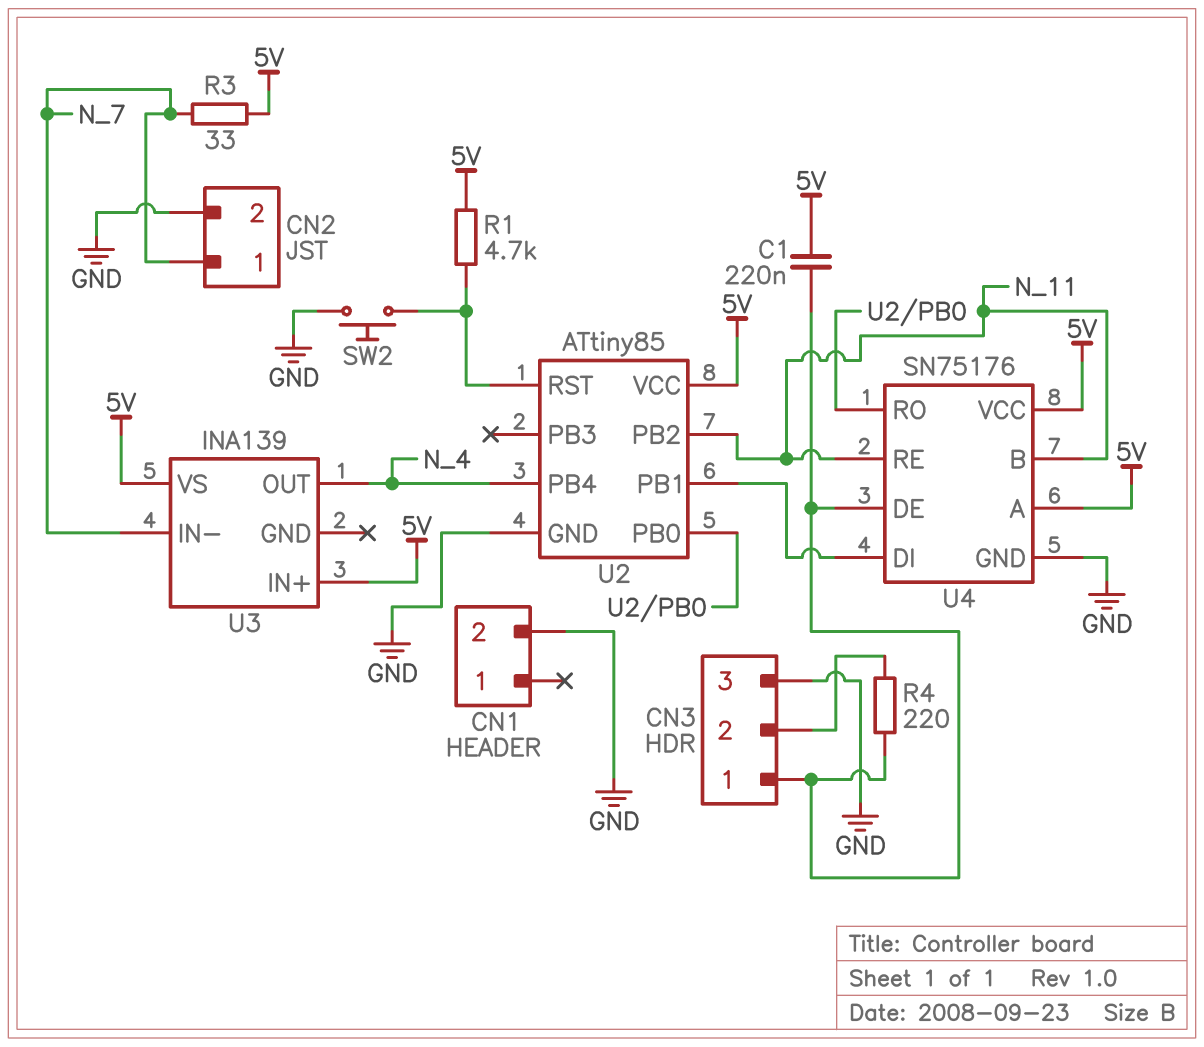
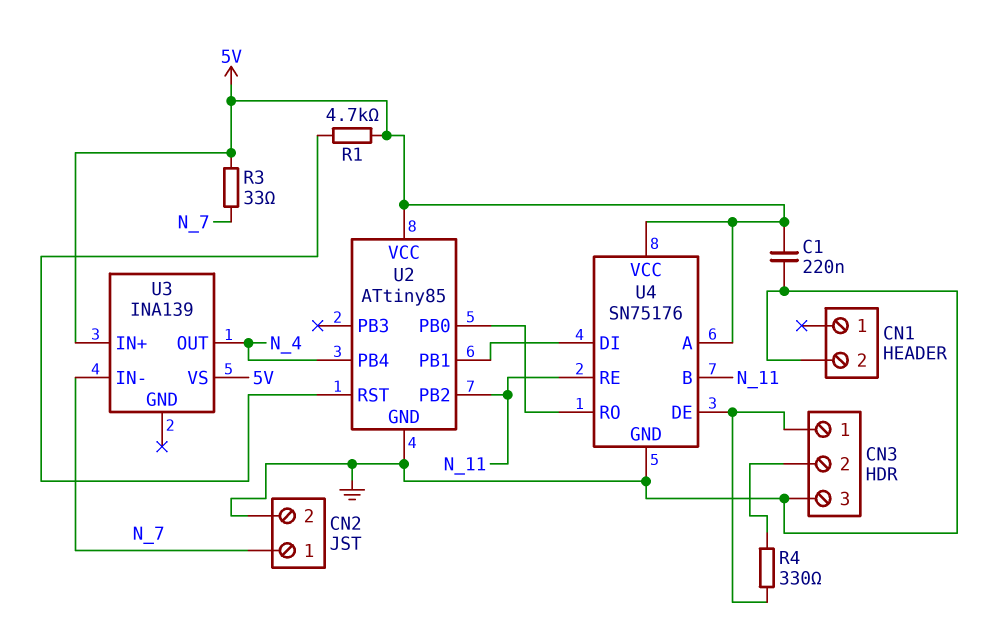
C1: 220nF (5V, CN3/1) -> 220nF (5V, GND)
R4: 220 (CN3/1, CN3/2) -> 330 (CN3/1, CN3/2)
SW2: button (GND, U2/RST) -> none

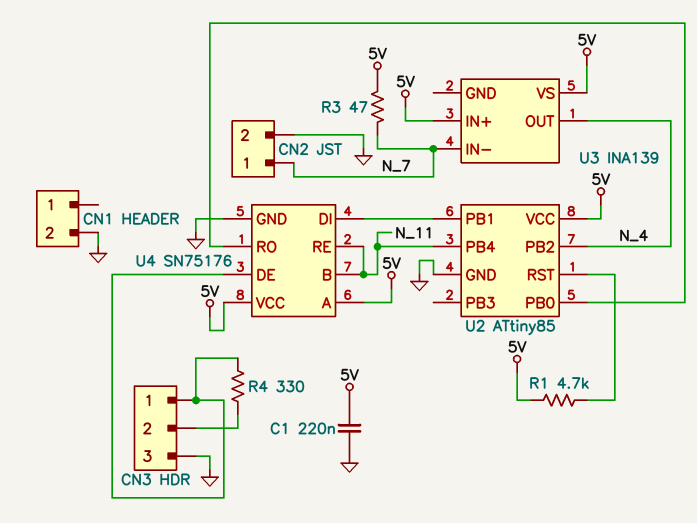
R3: 33 (5V, N_7) -> 47 (5V, N_7)
U2 pin PB2: N_11 -> N_4
U2 pin PB4: N_4 -> N_11

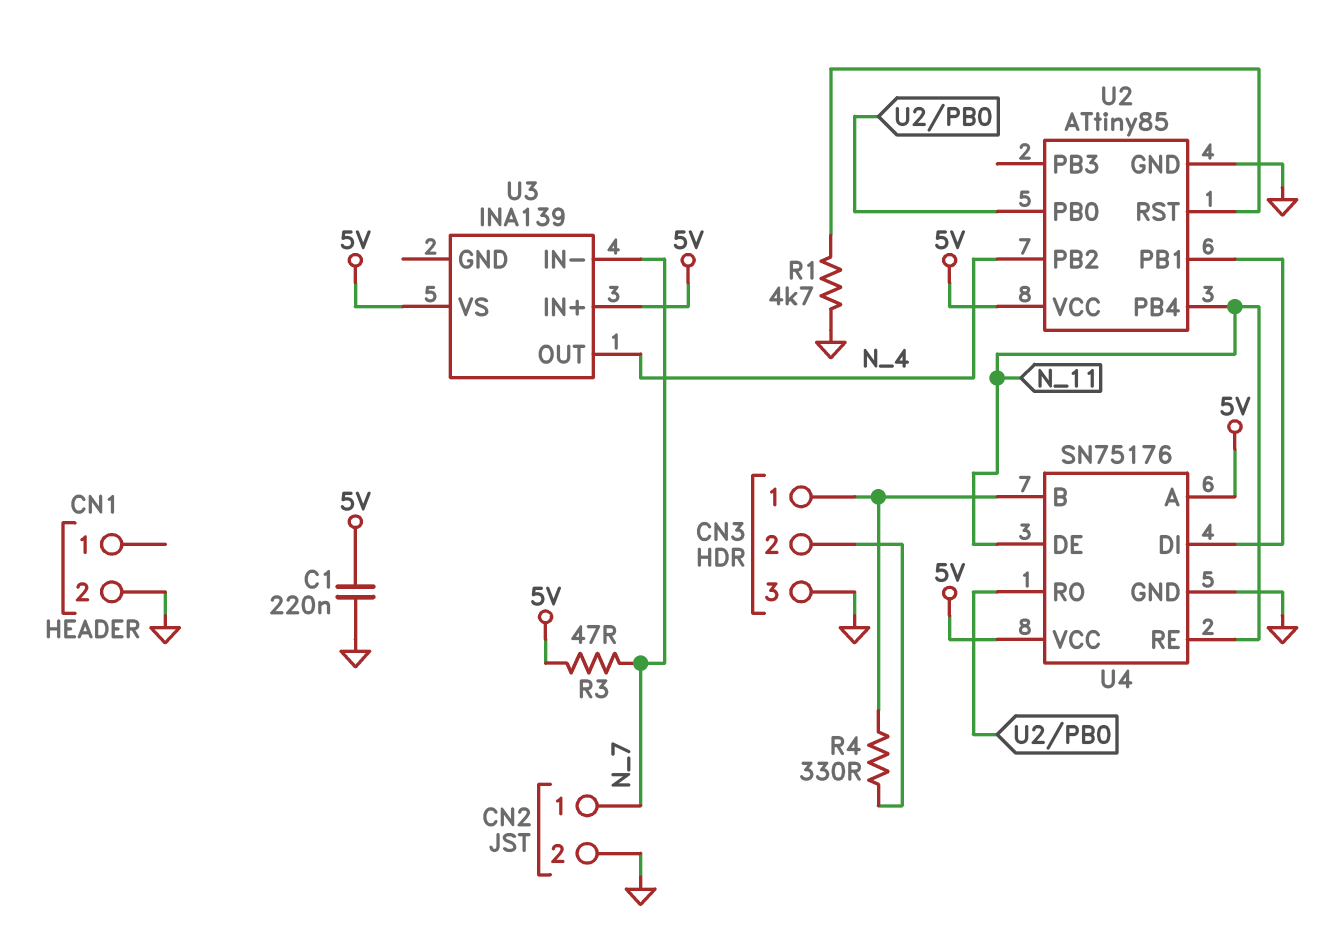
R1: 4.7k (5V, U2/RST) -> 4.7k (GND, U2/RST)
U4 pin B: N_11 -> CN3/1
U4 pin DE: CN3/1 -> N_11

